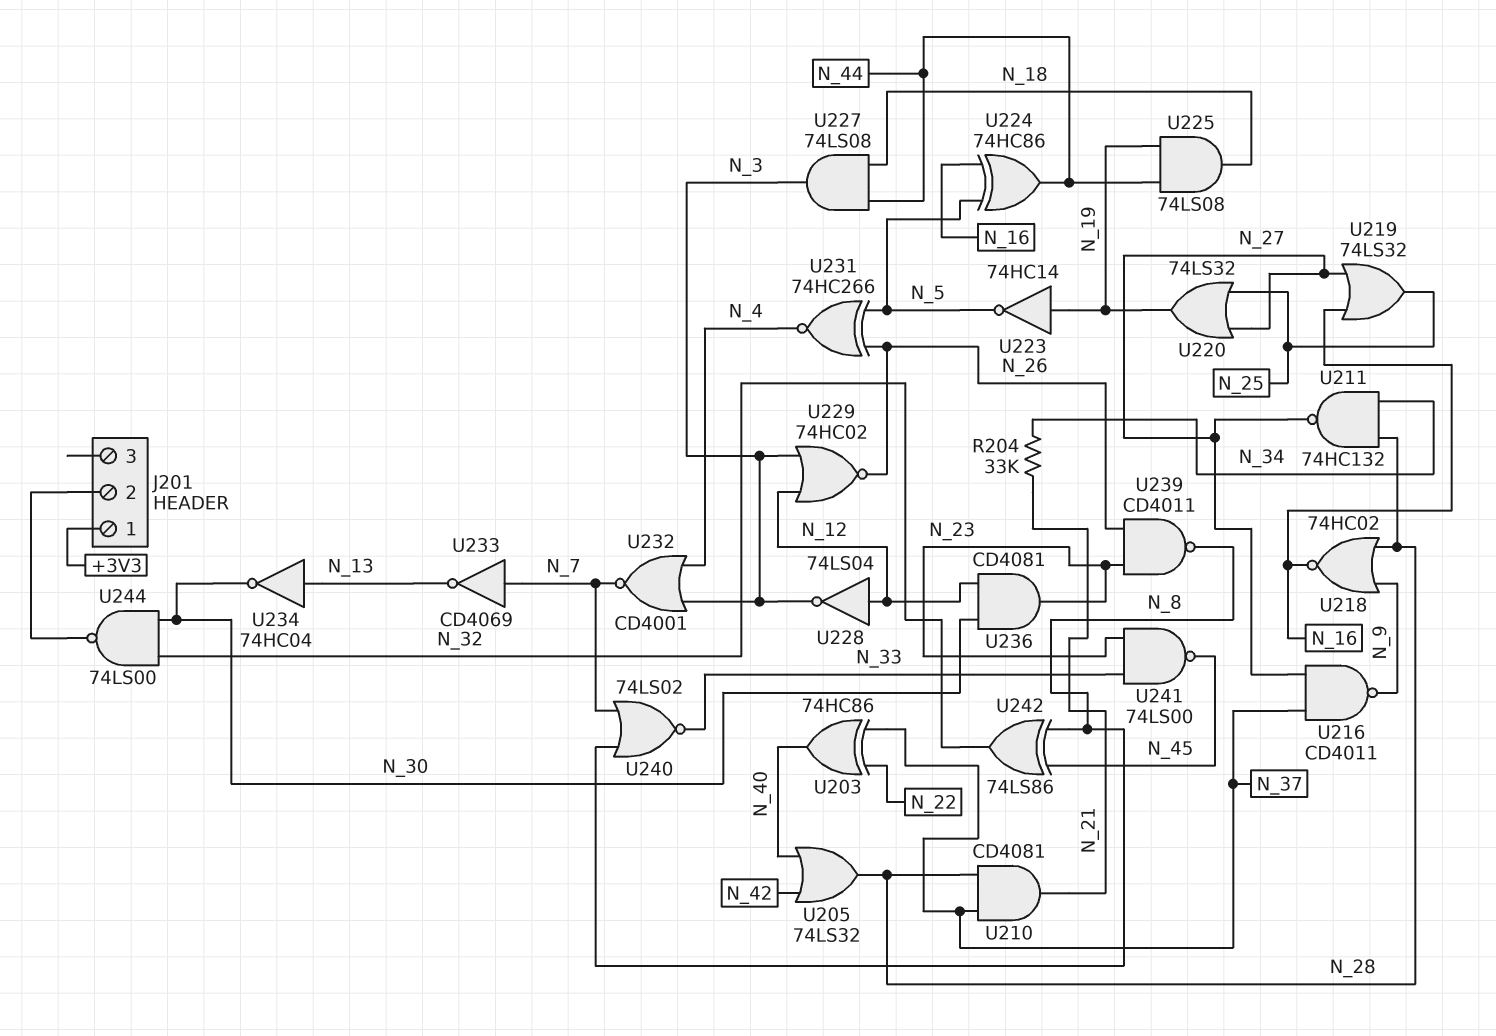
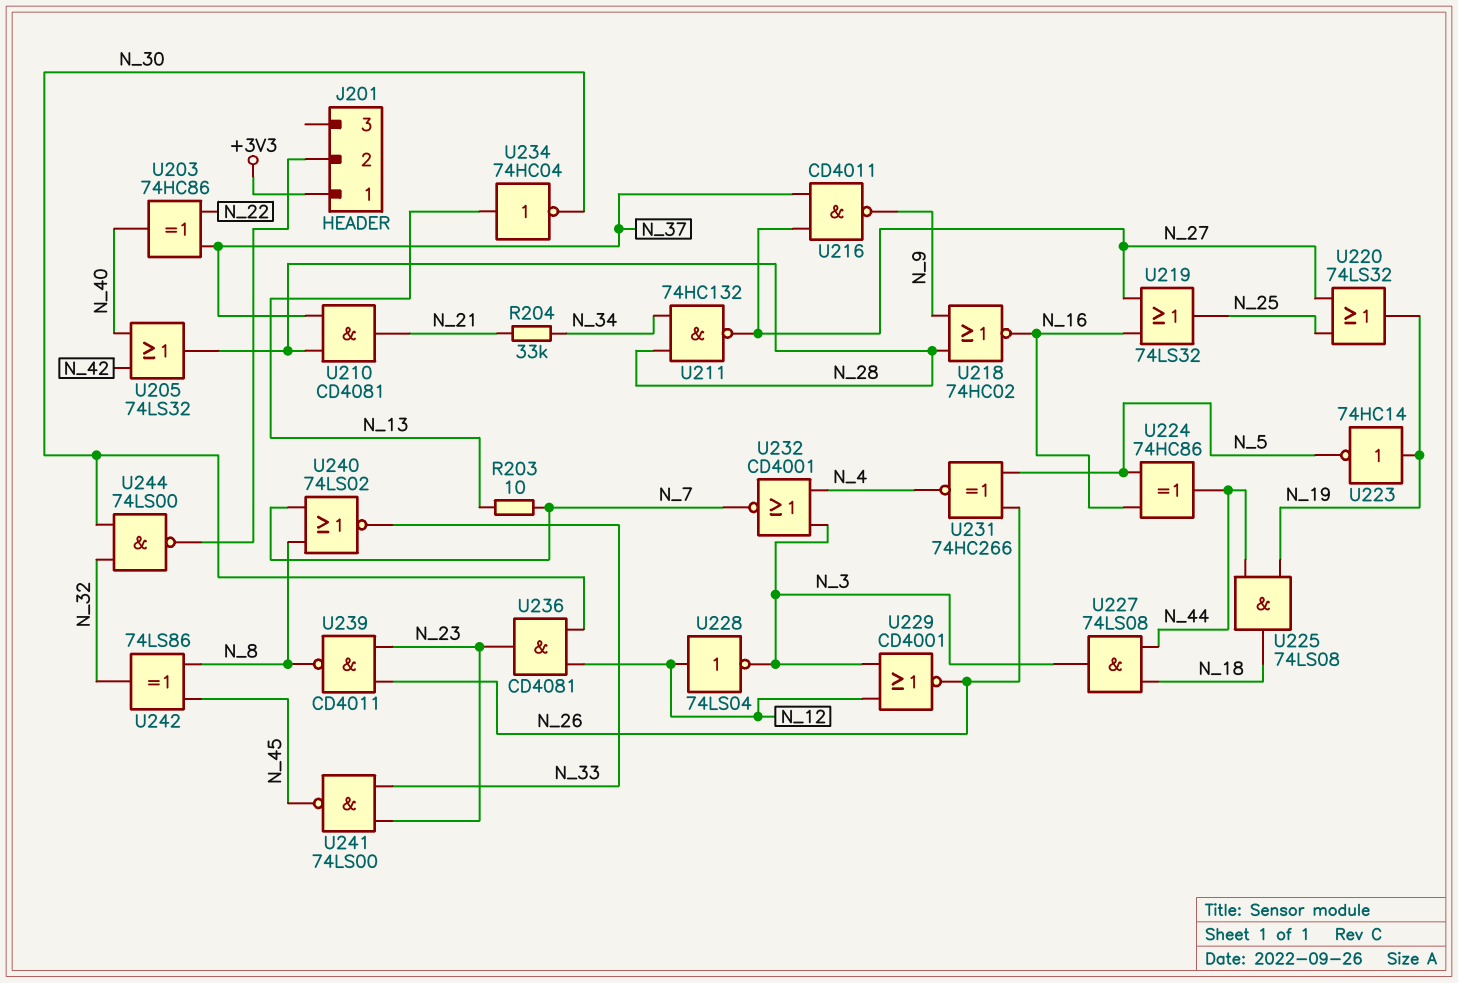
R203: none -> 10 (N_7, N_13)
U229: NOR 74HC02 (in N_3, in N_12, out N_26) -> NOR CD4001 (in N_3, in N_12, out N_26)
U233: NOT CD4069 (in N_7, out N_13) -> none

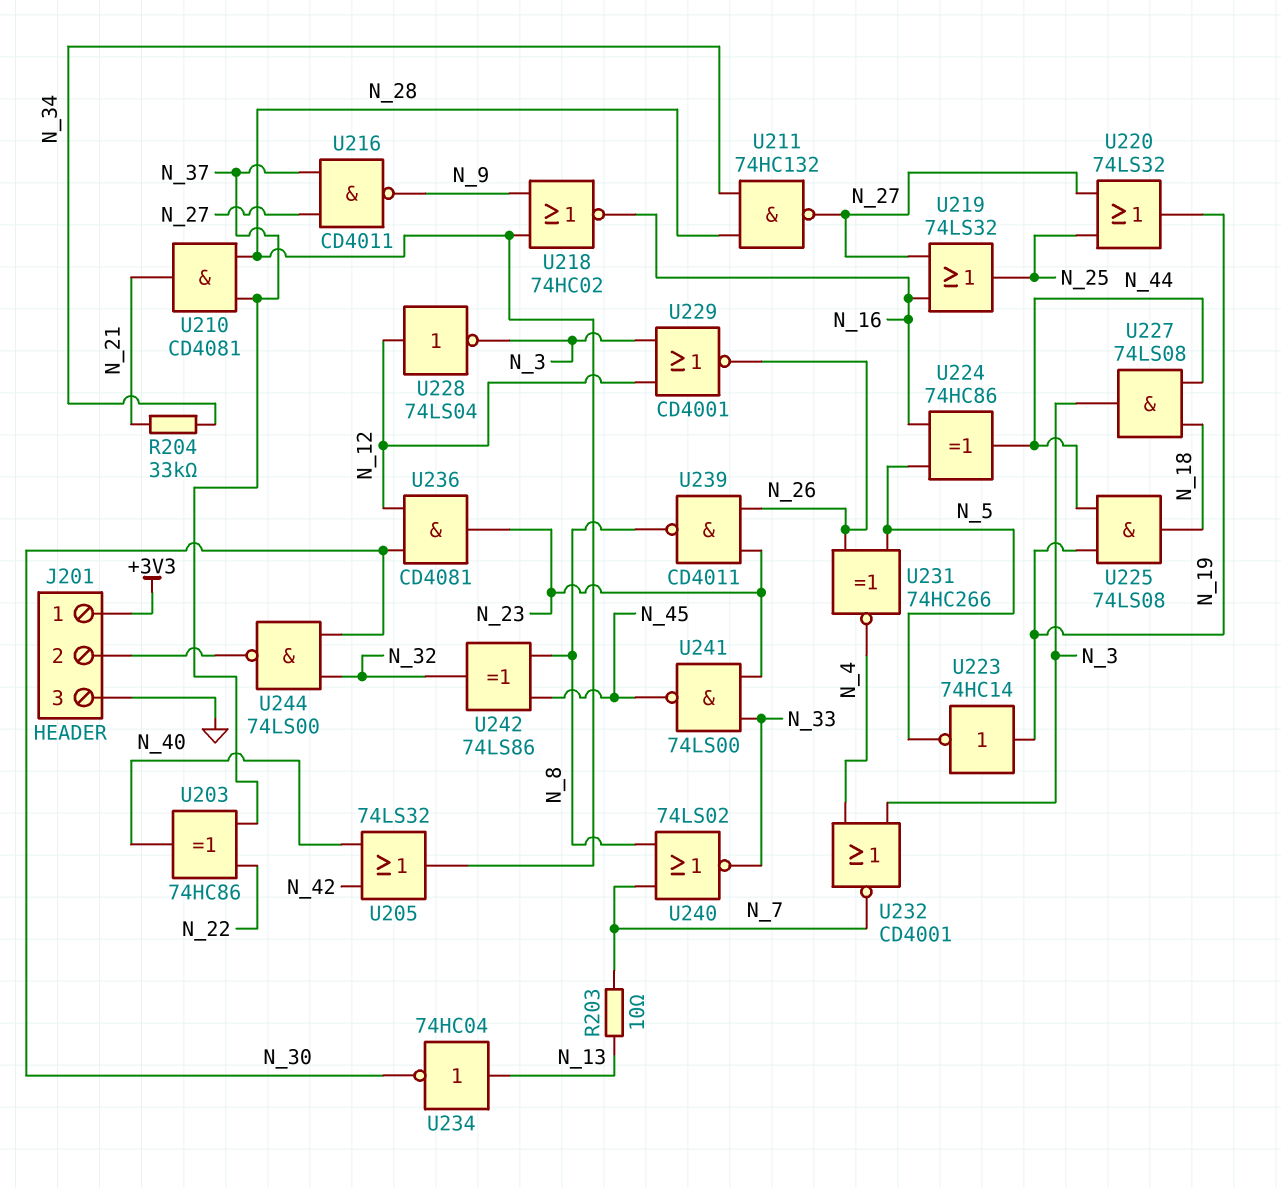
J201 pin 3: none -> GND

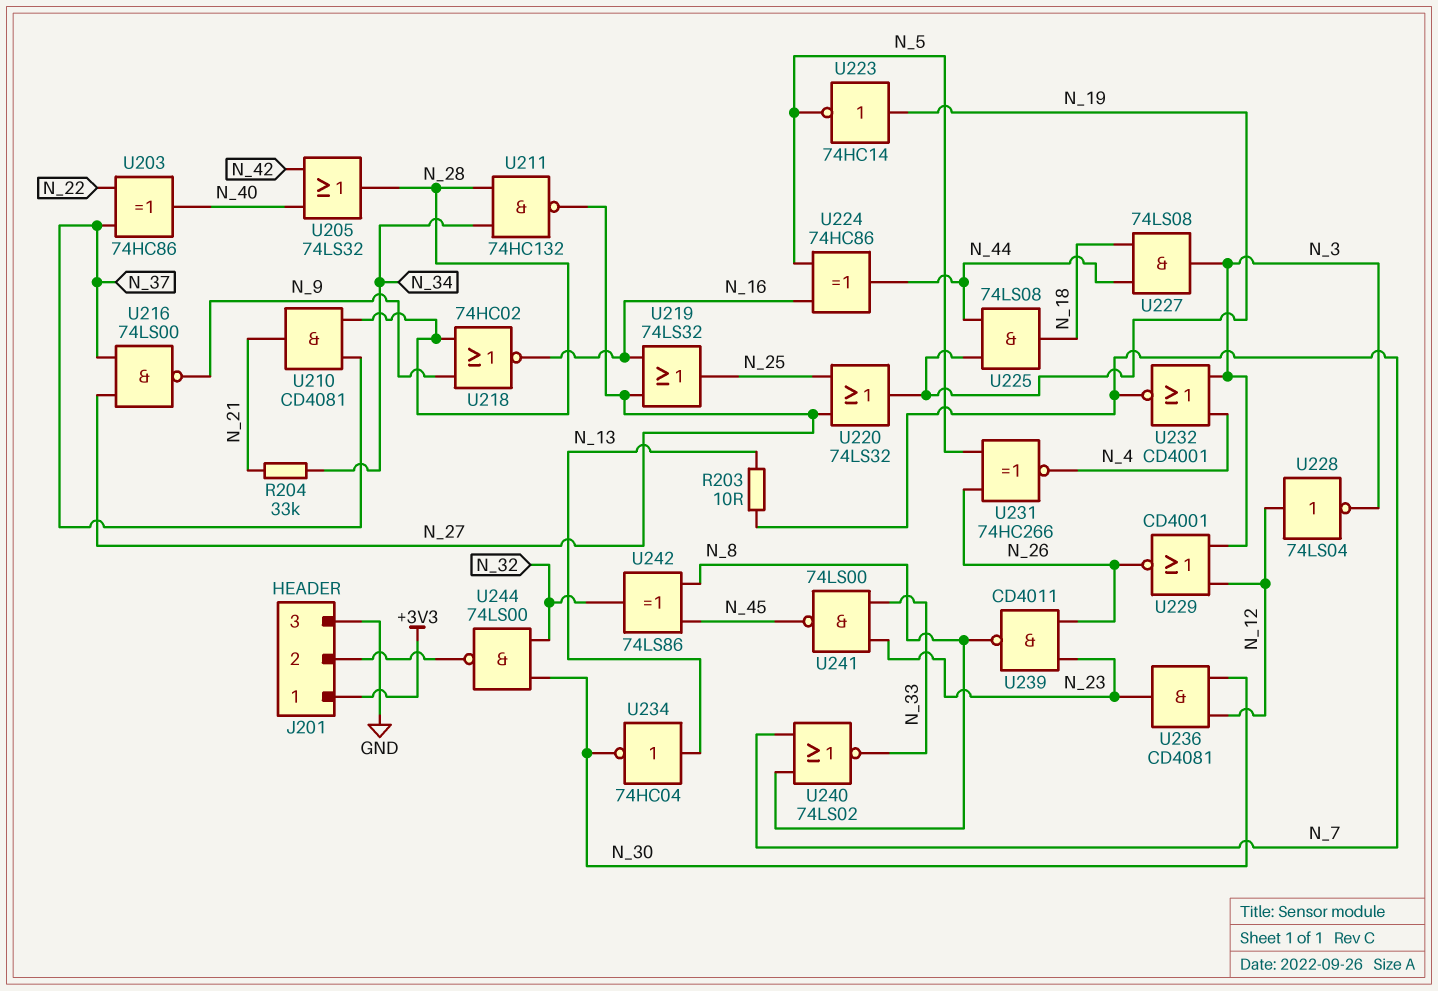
U216: NAND CD4011 (in N_27, in N_37, out N_9) -> NAND 74LS00 (in N_27, in N_37, out N_9)

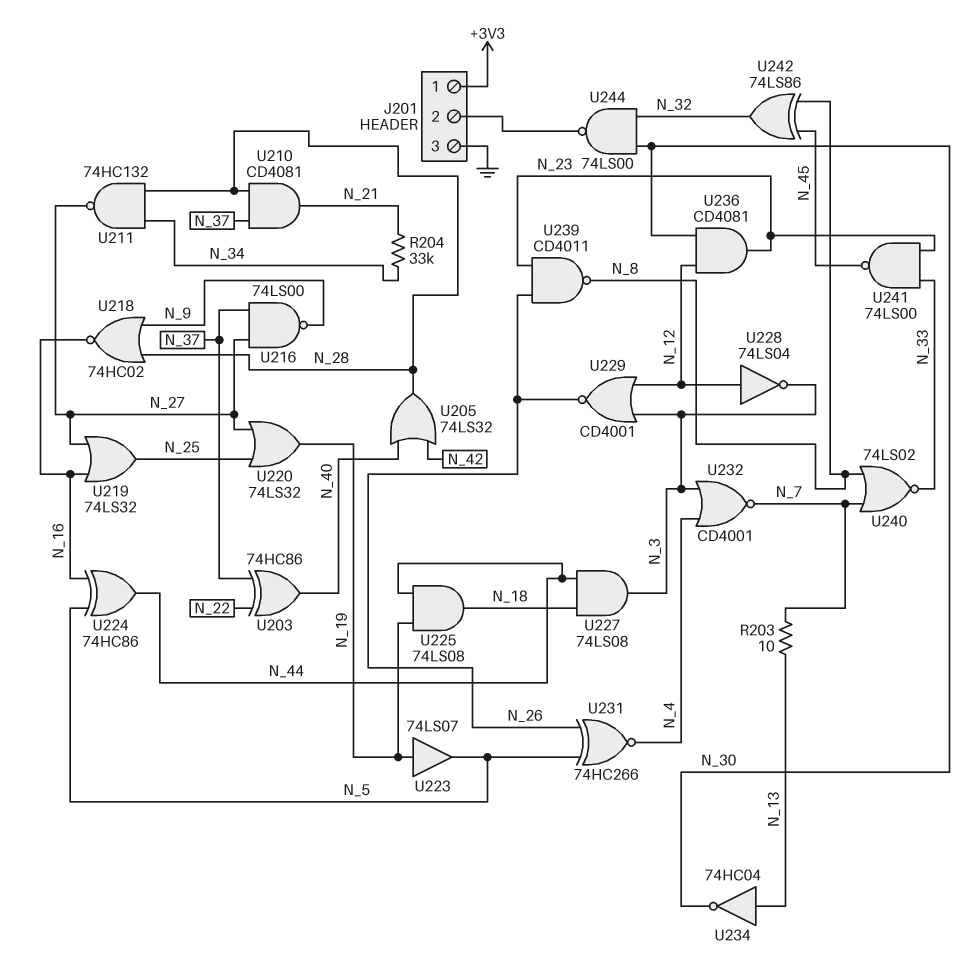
U223: NOT 74HC14 (in N_19, out N_5) -> buffer 74LS07 (in N_19, out N_5)

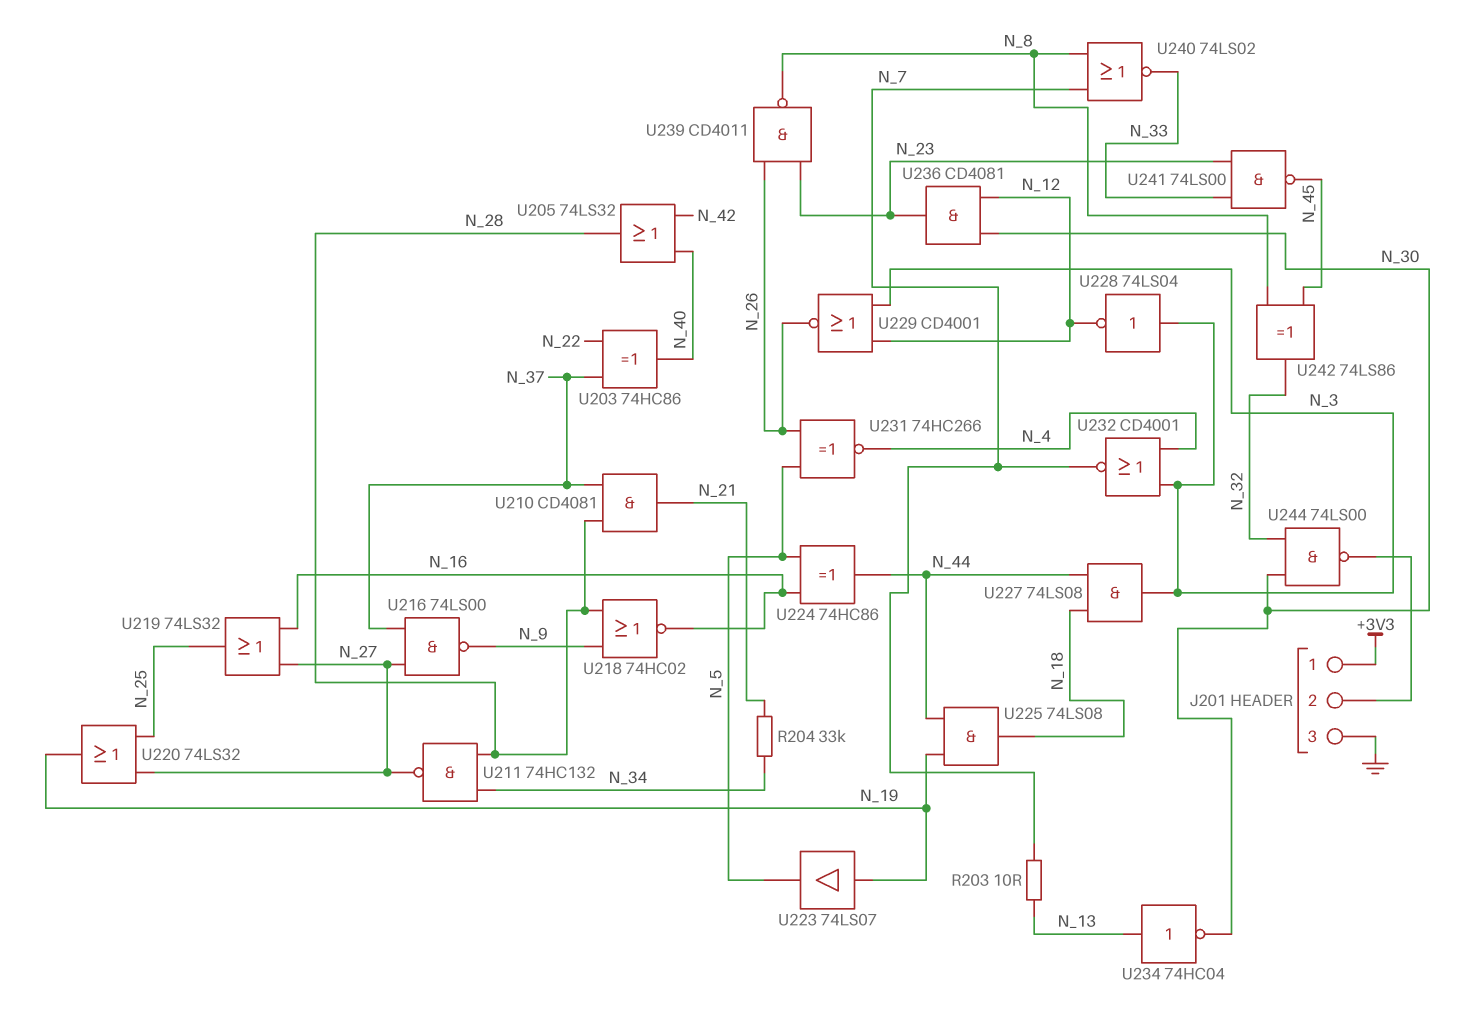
U228: NOT 74LS04 (in N_12, out N_3) -> NOT 74LS04 (in N_3, out N_12)

